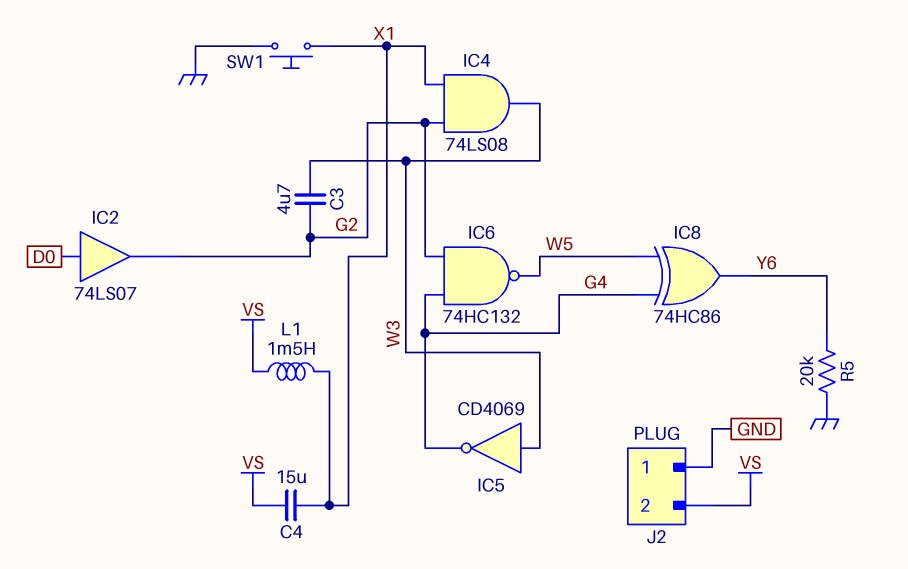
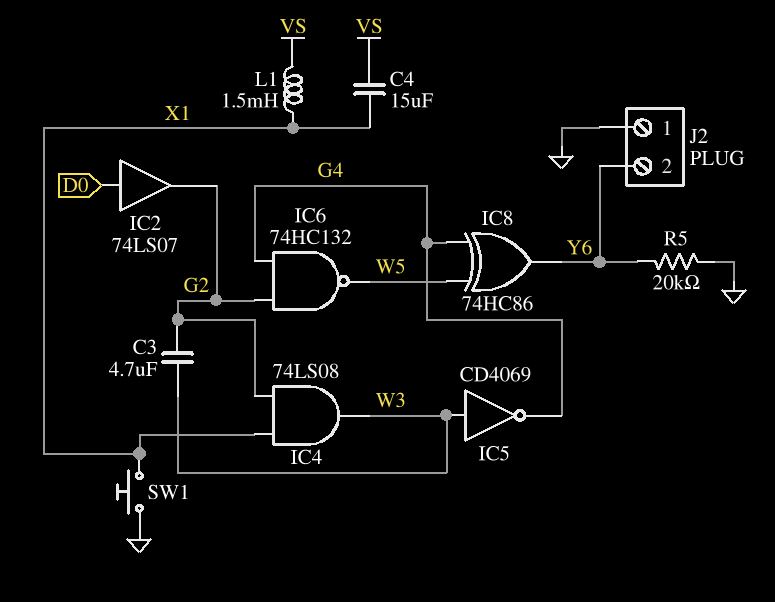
J2 pin 2: VS -> Y6

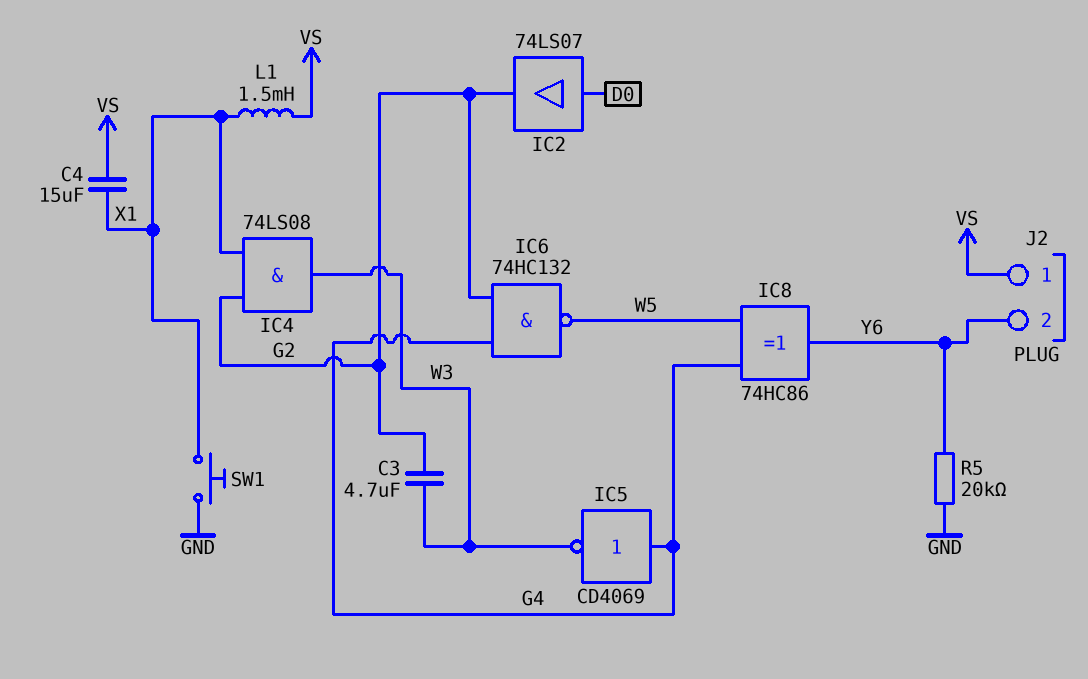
IC5: NOT CD4069 (in W3, out G4) -> NOT CD4069 (in G4, out W3)
J2 pin 1: GND -> VS

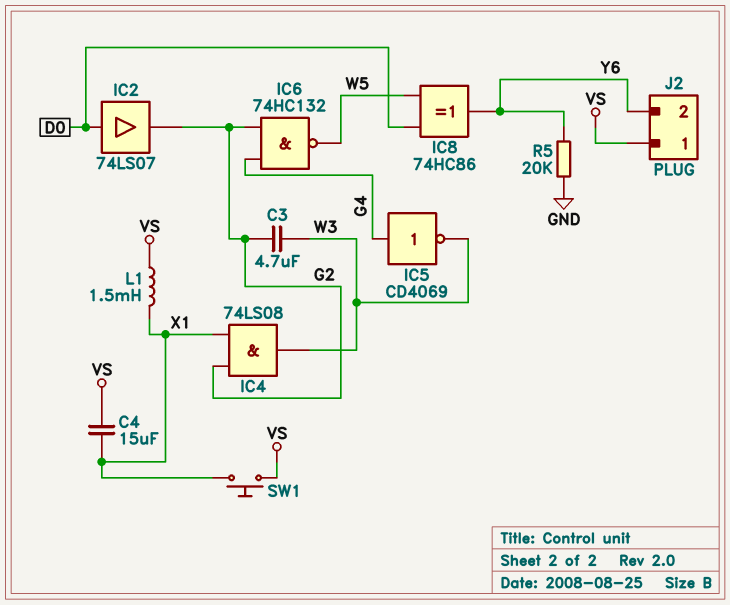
IC8: XOR 74HC86 (in G4, in W5, out Y6) -> XOR 74HC86 (in D0, in W5, out Y6)
SW1: button (GND, X1) -> button (VS, X1)

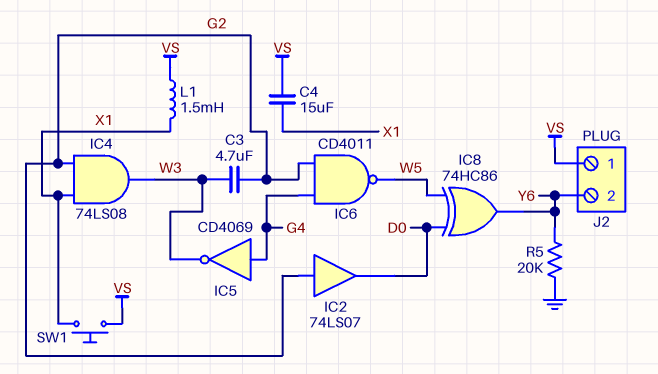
IC2: buffer 74LS07 (in D0, out G2) -> buffer 74LS07 (in G2, out D0)
IC6: NAND 74HC132 (in G2, in G4, out W5) -> NAND CD4011 (in G2, in G4, out W5)

